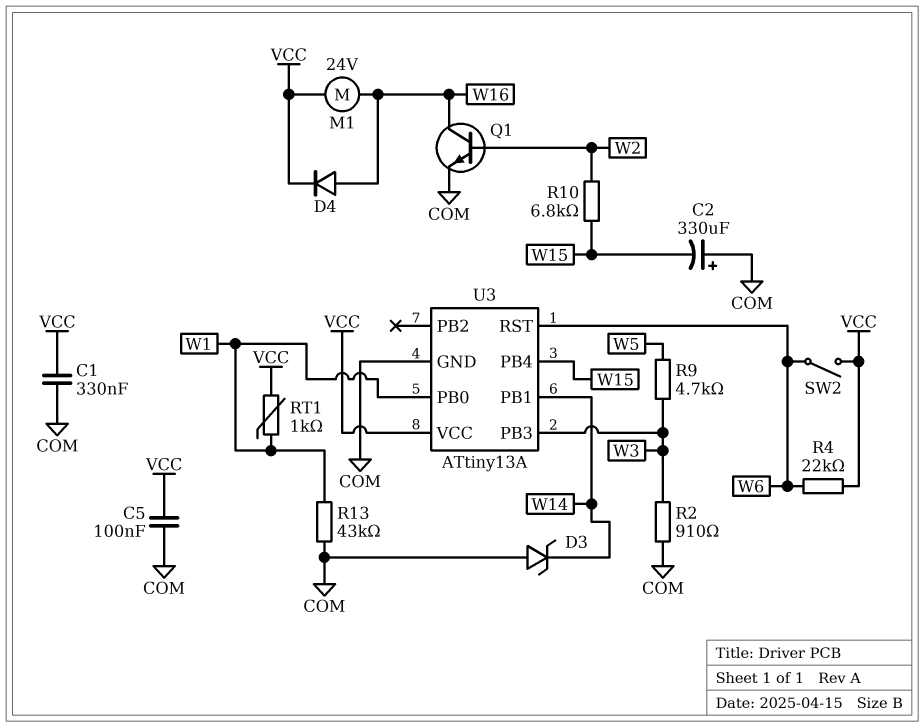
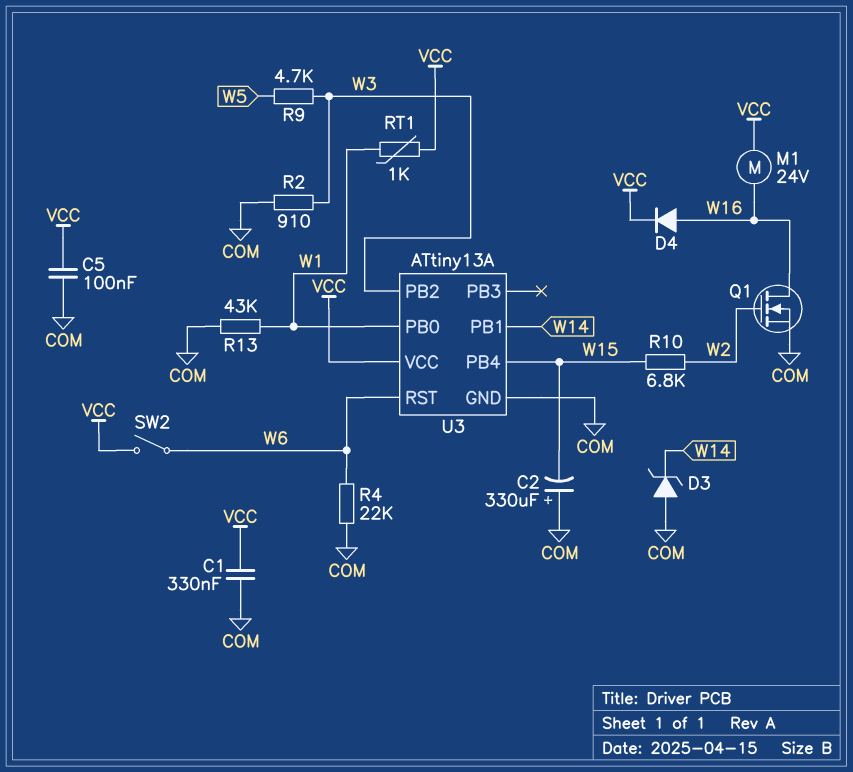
Q1: NPN (B W2, C W16, E COM) -> NMOS (G W2, D W16, S COM)
R4: 22k (VCC, W6) -> 22k (COM, W6)
U3 pin PB2: none -> W3
U3 pin PB3: W3 -> none

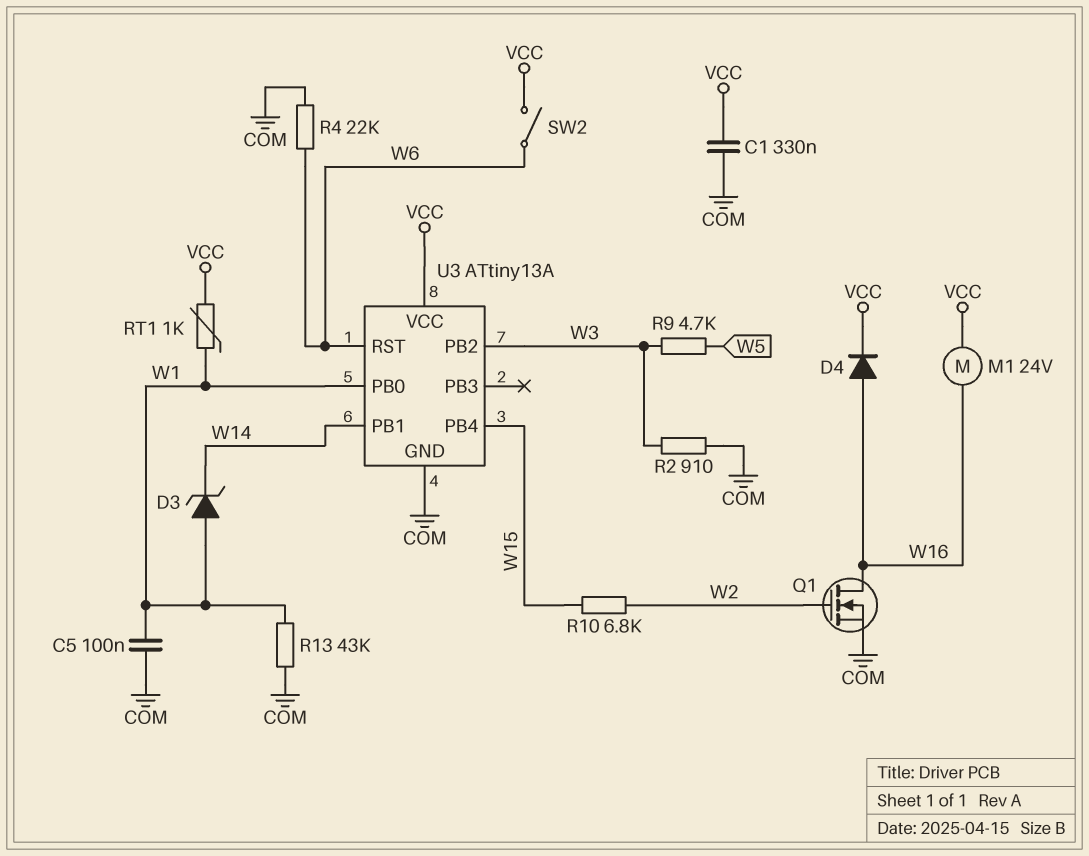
C2: 330uF (plus COM, minus W15) -> none
C5: 100nF (COM, VCC) -> 100nF (COM, W1)
D3: zener (A COM, K W14) -> zener (A W1, K W14)

